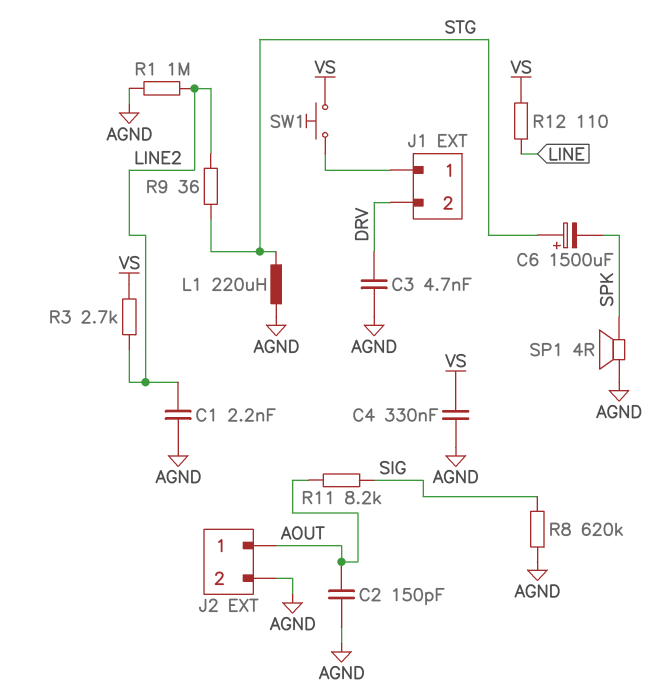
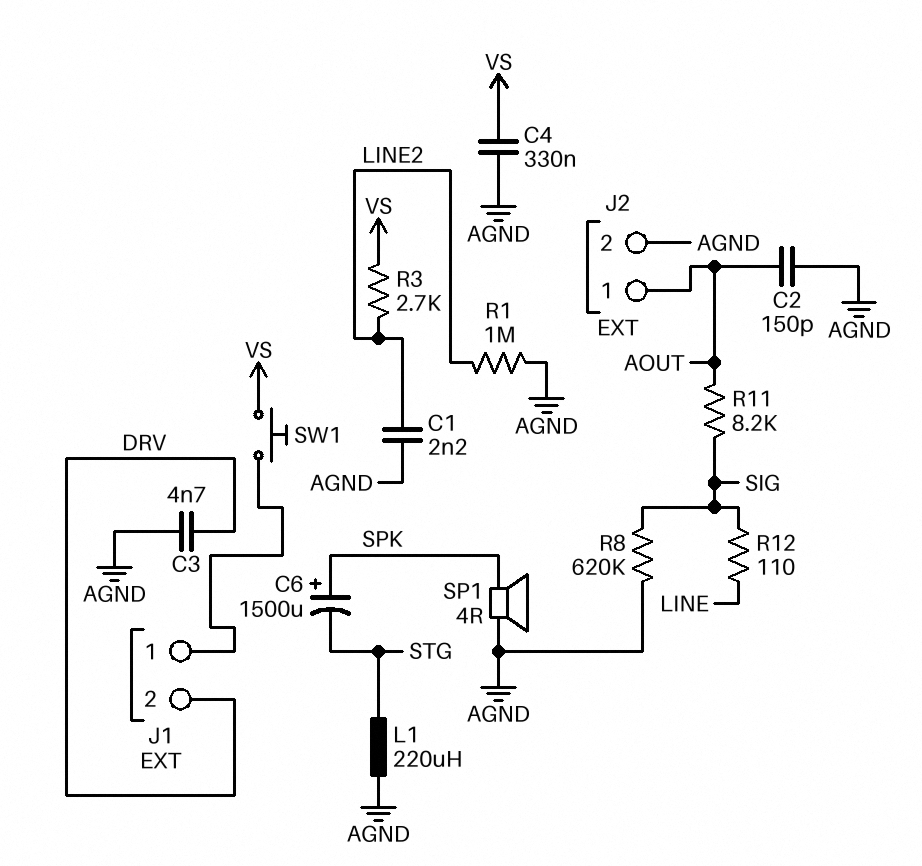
C6: 1500uF (plus STG, minus SPK) -> 1500uF (plus SPK, minus STG)
R9: 36 (LINE2, STG) -> none
R12: 110 (LINE, VS) -> 110 (LINE, SIG)

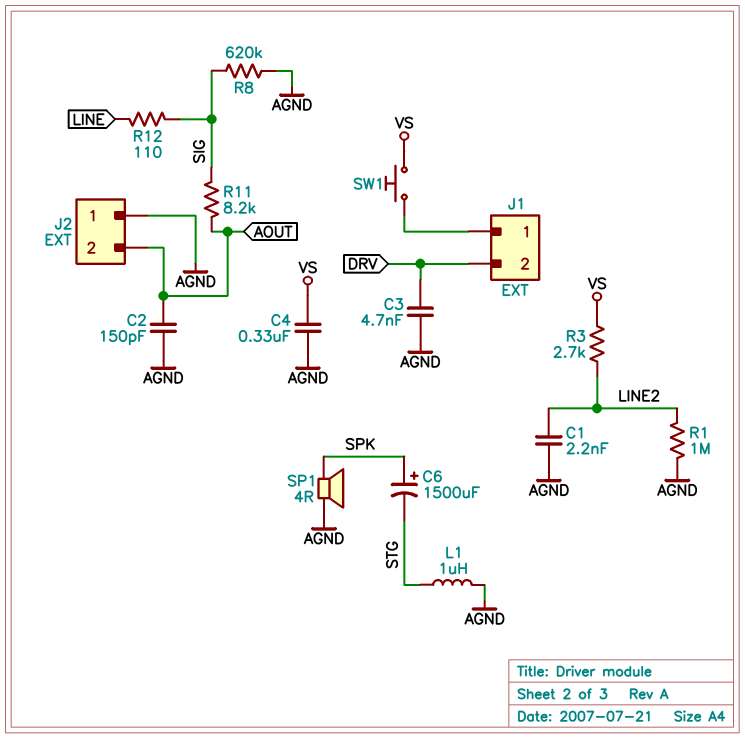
J2 pin 1: AOUT -> AGND
J2 pin 2: AGND -> AOUT
L1: 220uH (AGND, STG) -> 1uH (AGND, STG)

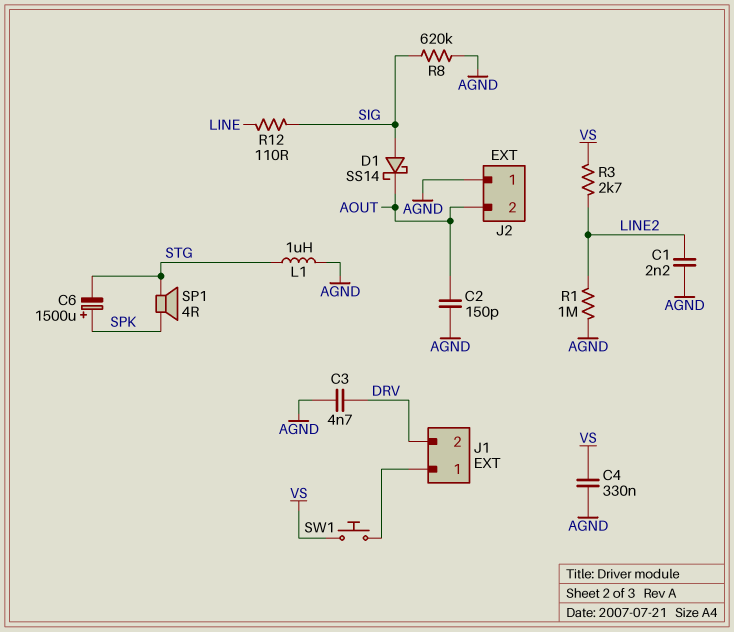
D1: none -> schottky SS14 (A SIG, K AOUT)
R11: 8.2k (AOUT, SIG) -> none
SP1: speaker 4R (AGND, SPK) -> speaker 4R (SPK, STG)

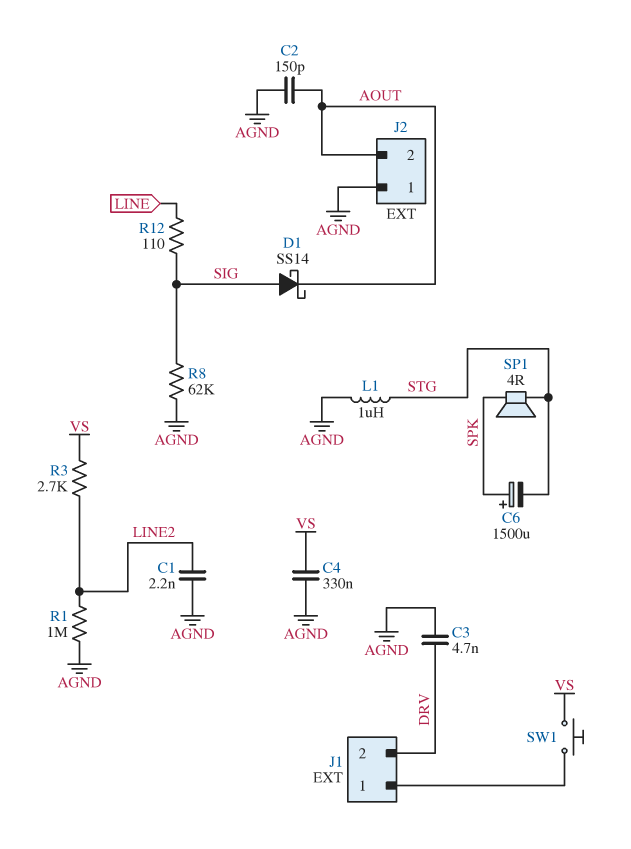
R8: 620k (AGND, SIG) -> 62k (AGND, SIG)

